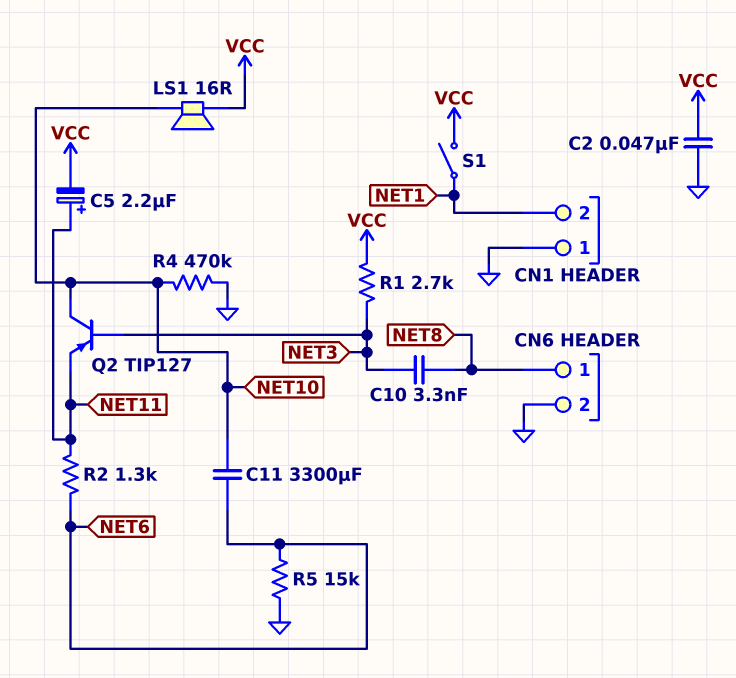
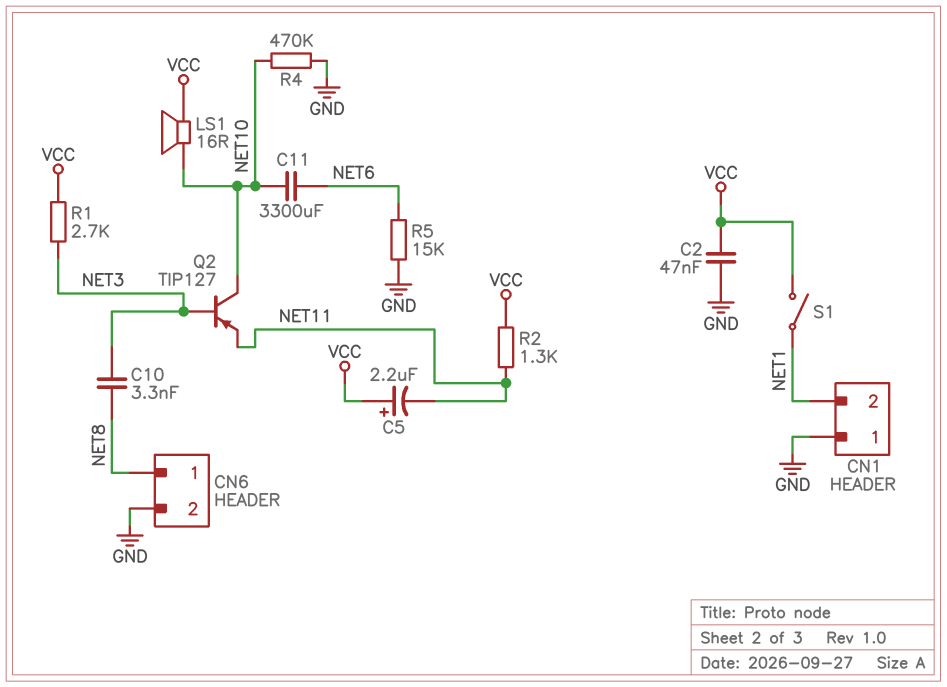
C5: 2.2uF (plus NET11, minus VCC) -> 2.2uF (plus VCC, minus NET11)
R2: 1.3k (NET6, NET11) -> 1.3k (NET11, VCC)

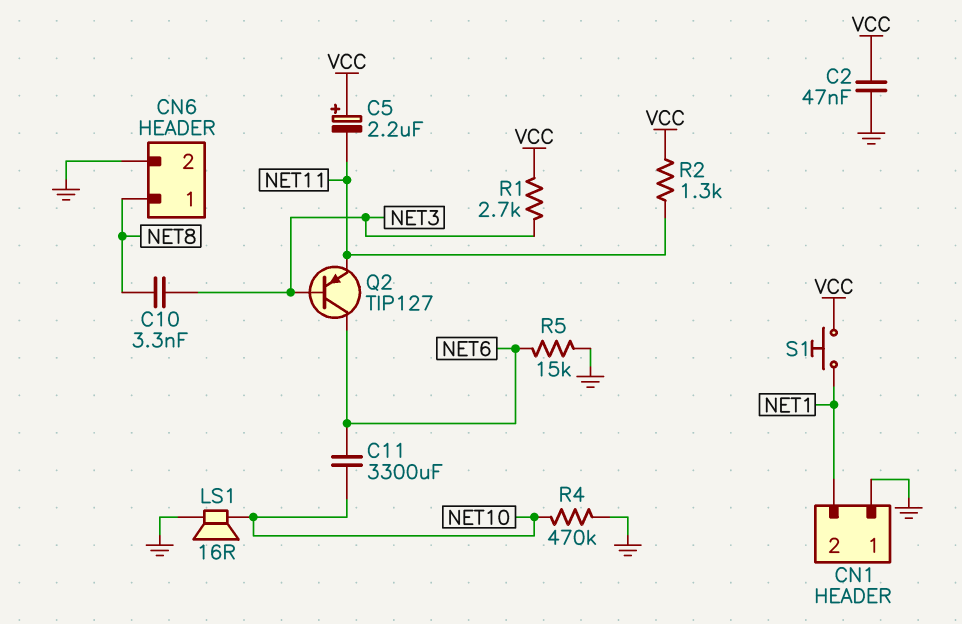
LS1: speaker 16R (NET10, VCC) -> speaker 16R (GND, NET10)
Q2: PNP TIP127 (B NET3, C NET10, E NET11) -> PNP TIP127 (B NET3, C NET6, E NET11)
S1: switch (NET1, VCC) -> button (NET1, VCC)

